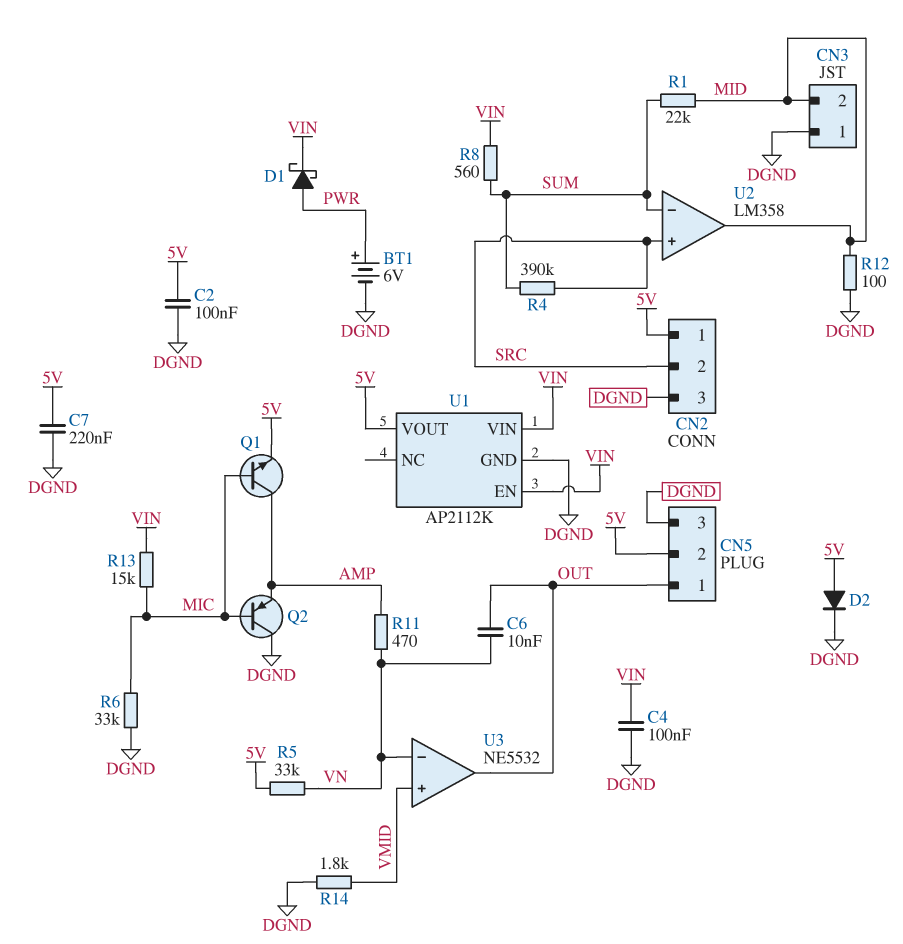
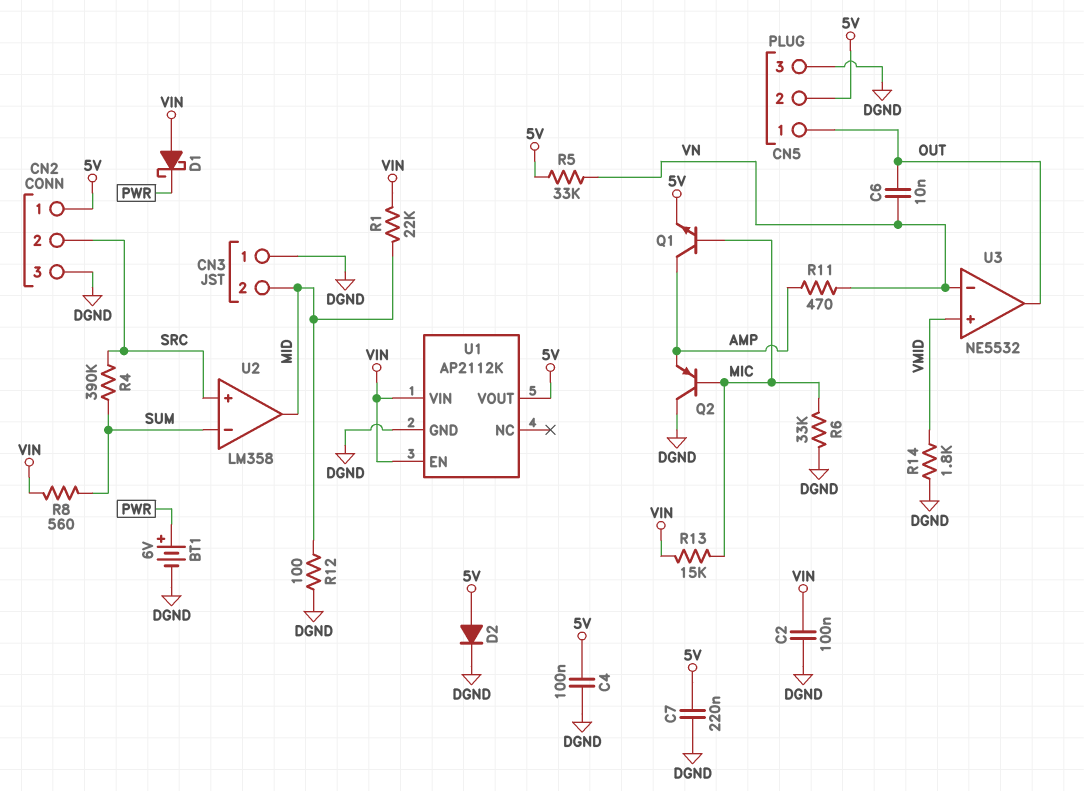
C2: 100nF (5V, DGND) -> 100nF (DGND, VIN)
C4: 100nF (DGND, VIN) -> 100nF (5V, DGND)
D1: schottky (A PWR, K VIN) -> schottky (A VIN, K PWR)
R1: 22k (MID, SUM) -> 22k (MID, VIN)

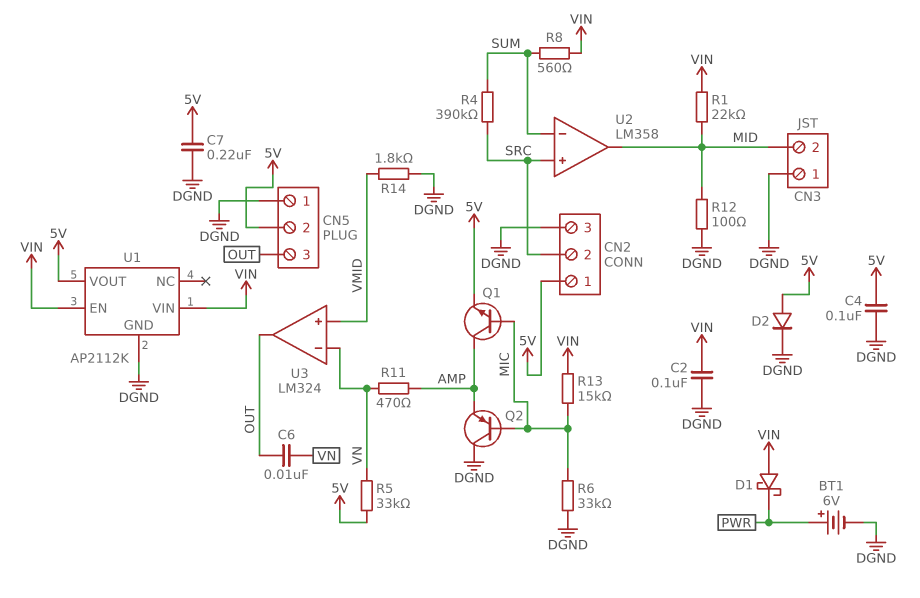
CN5 pin 1: OUT -> DGND
CN5 pin 3: DGND -> OUT
U3: NE5532 -> LM324

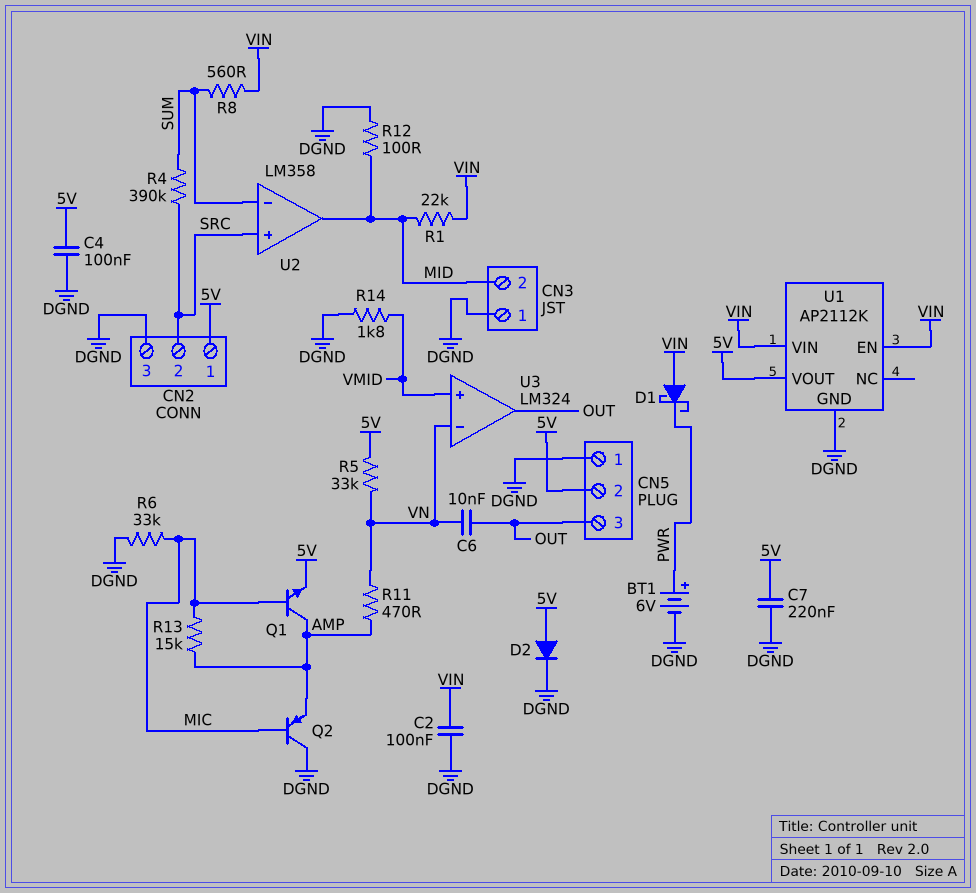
R13: 15k (MIC, VIN) -> 15k (AMP, MIC)

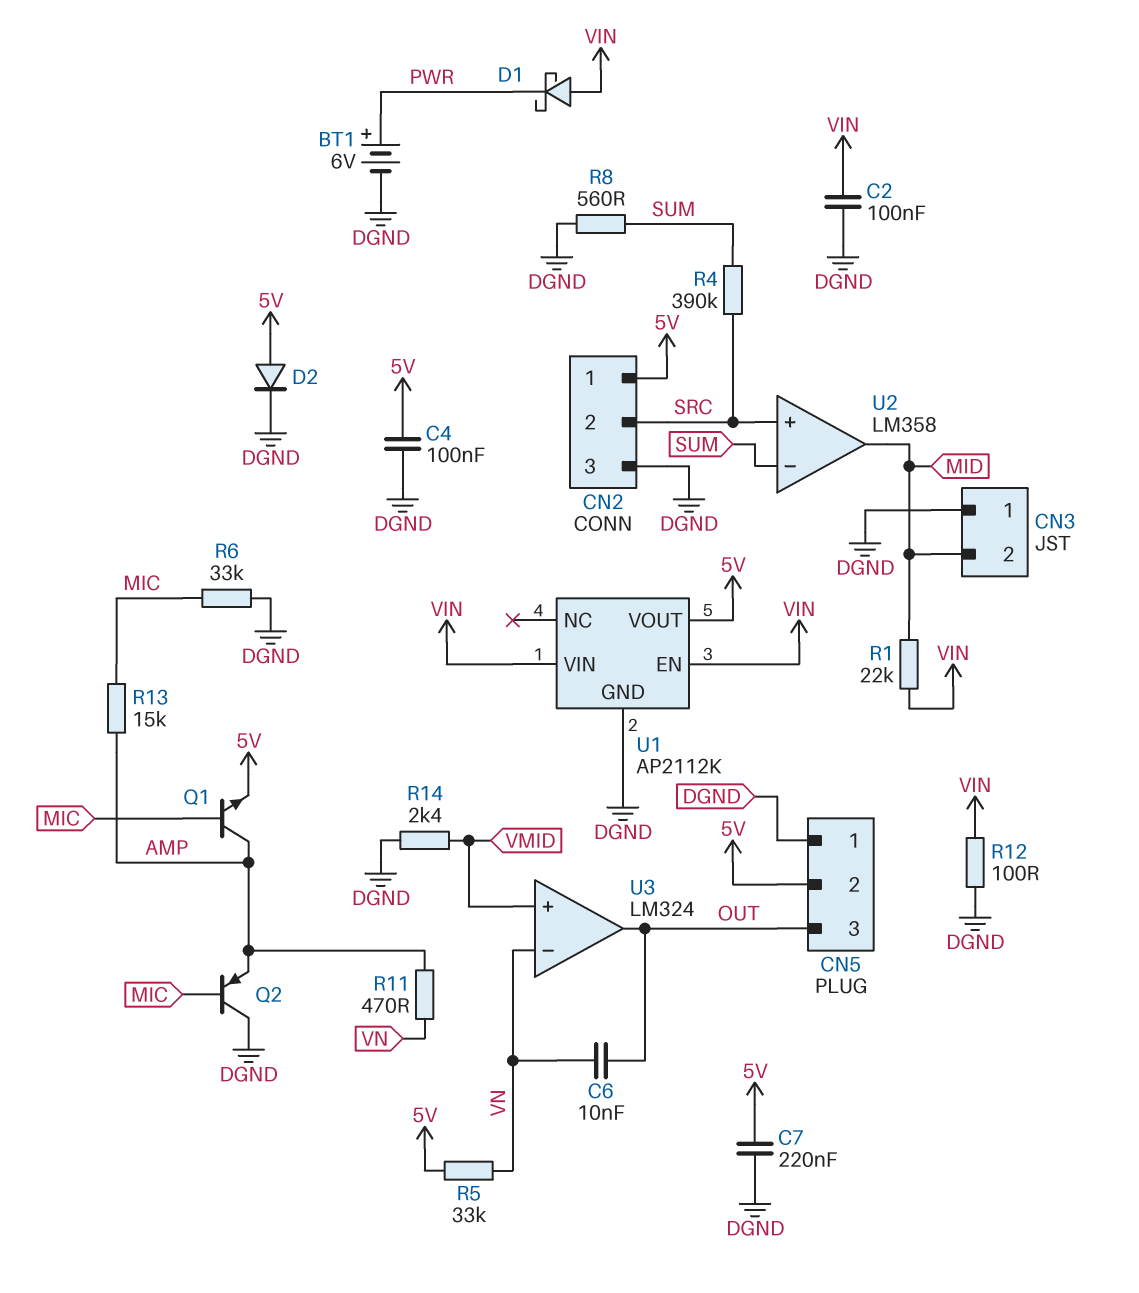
R8: 560 (SUM, VIN) -> 560 (DGND, SUM)
R12: 100 (DGND, MID) -> 100 (DGND, VIN)
R14: 1.8k (DGND, VMID) -> 2.4k (DGND, VMID)

